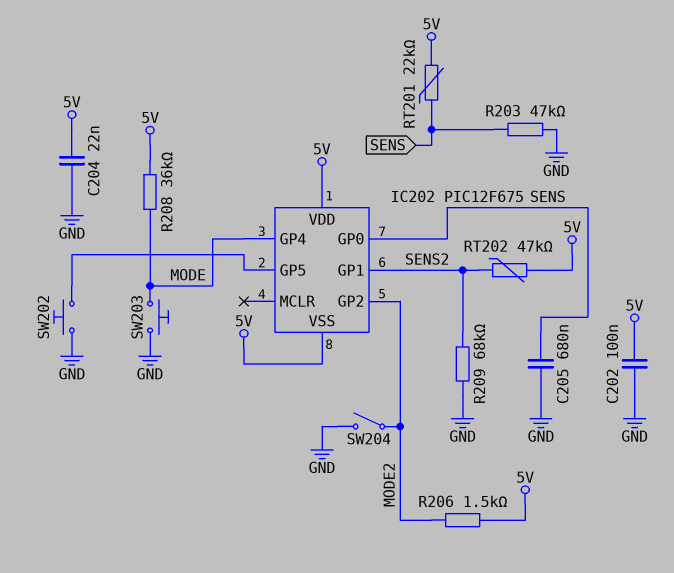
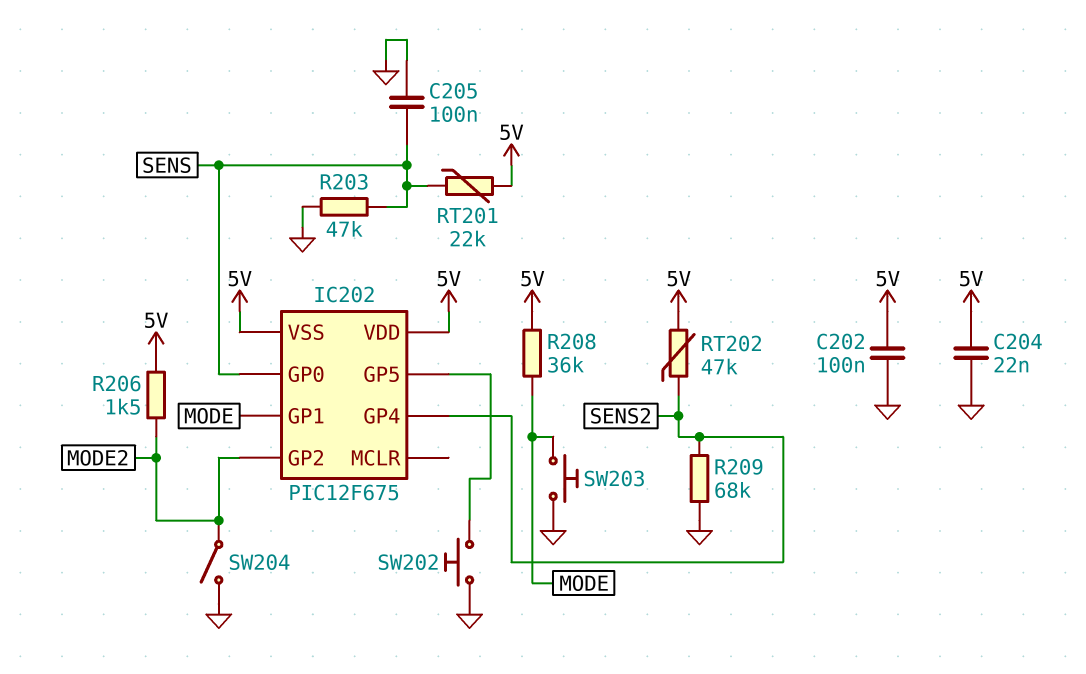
C205: 680nF (GND, SENS) -> 100nF (GND, SENS)
IC202 pin GP1: SENS2 -> MODE
IC202 pin GP4: MODE -> SENS2

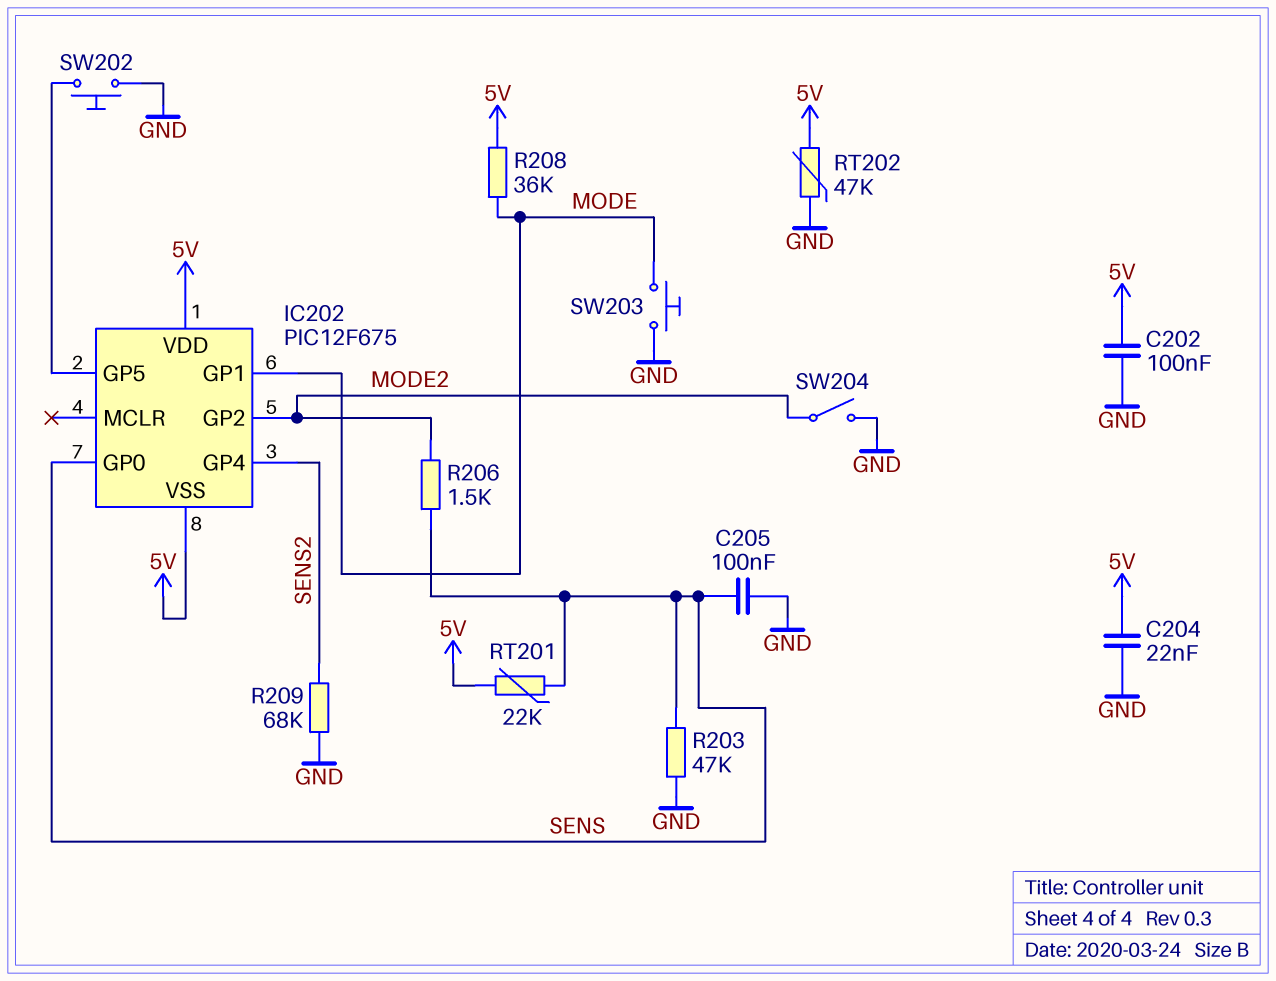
R206: 1.5k (5V, MODE2) -> 1.5k (MODE2, SENS)
RT202: 47k (5V, SENS2) -> 47k (5V, GND)

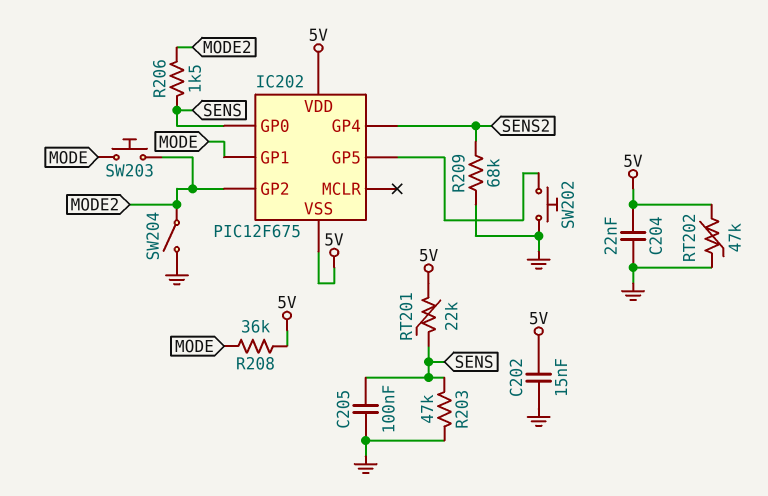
C202: 100nF (5V, GND) -> 15nF (5V, GND)
SW203: button (GND, MODE) -> button (MODE, MODE2)

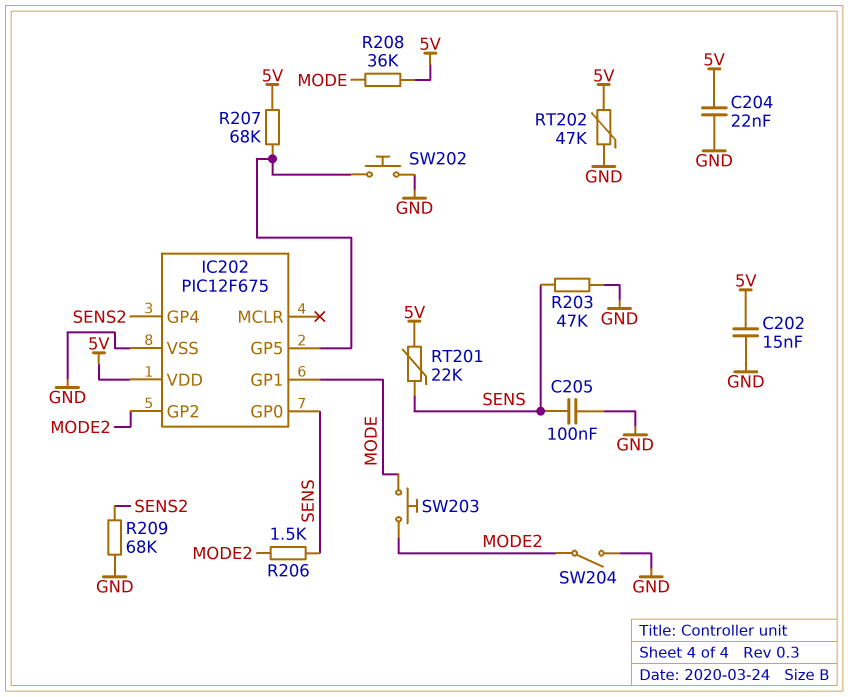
IC202 pin VSS: 5V -> GND
R207: none -> 68k (5V, IC202/GP5)

